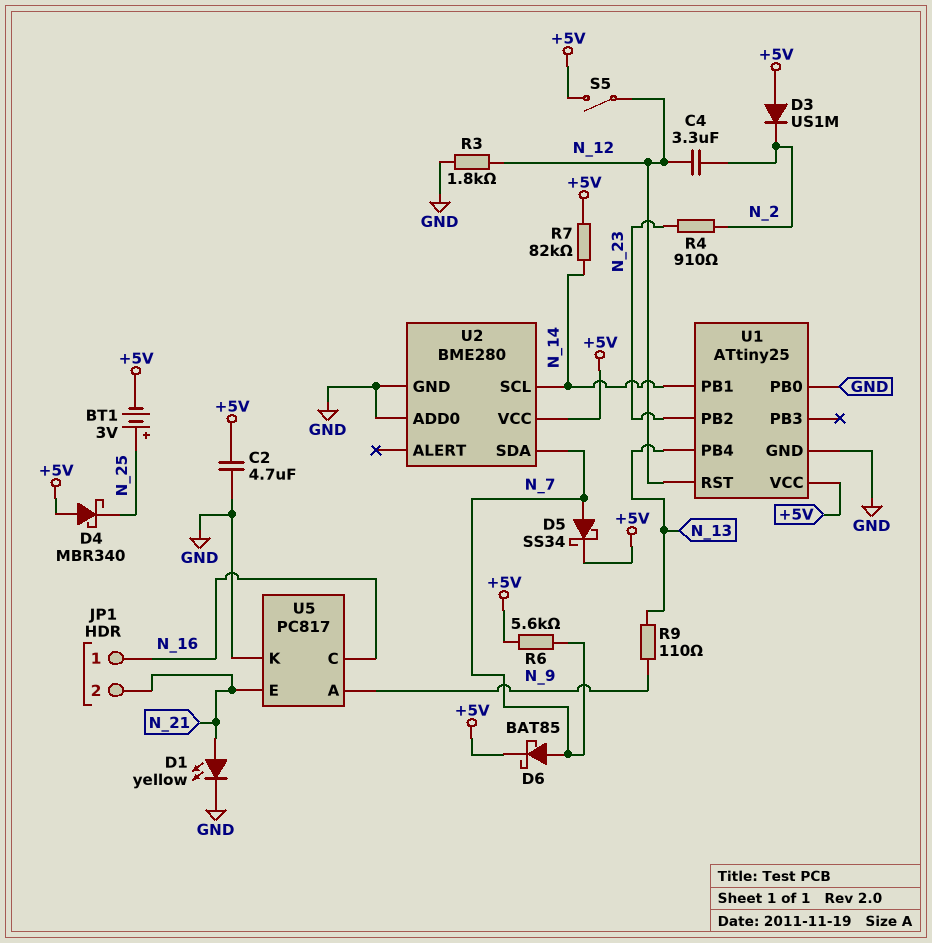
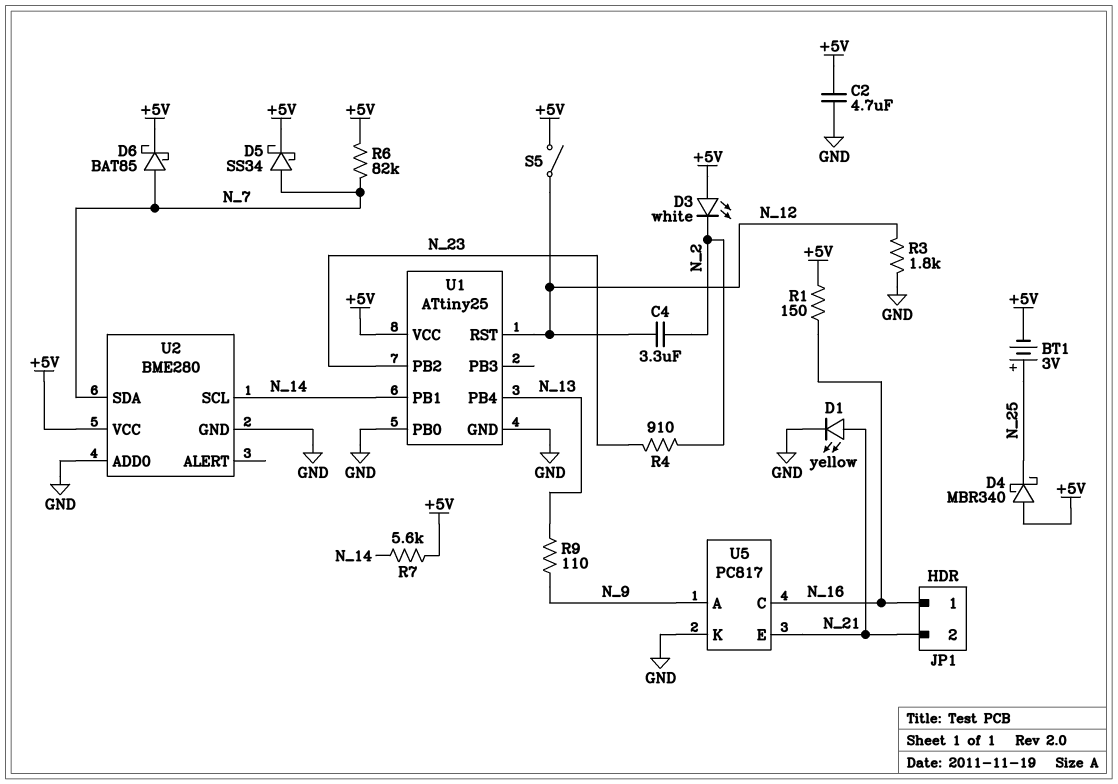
D3: diode US1M (A +5V, K N_2) -> LED white (A +5V, K N_2)
R1: none -> 150 (+5V, N_16)
R6: 5.6k (+5V, N_7) -> 82k (+5V, N_7)
R7: 82k (+5V, N_14) -> 5.6k (+5V, N_14)

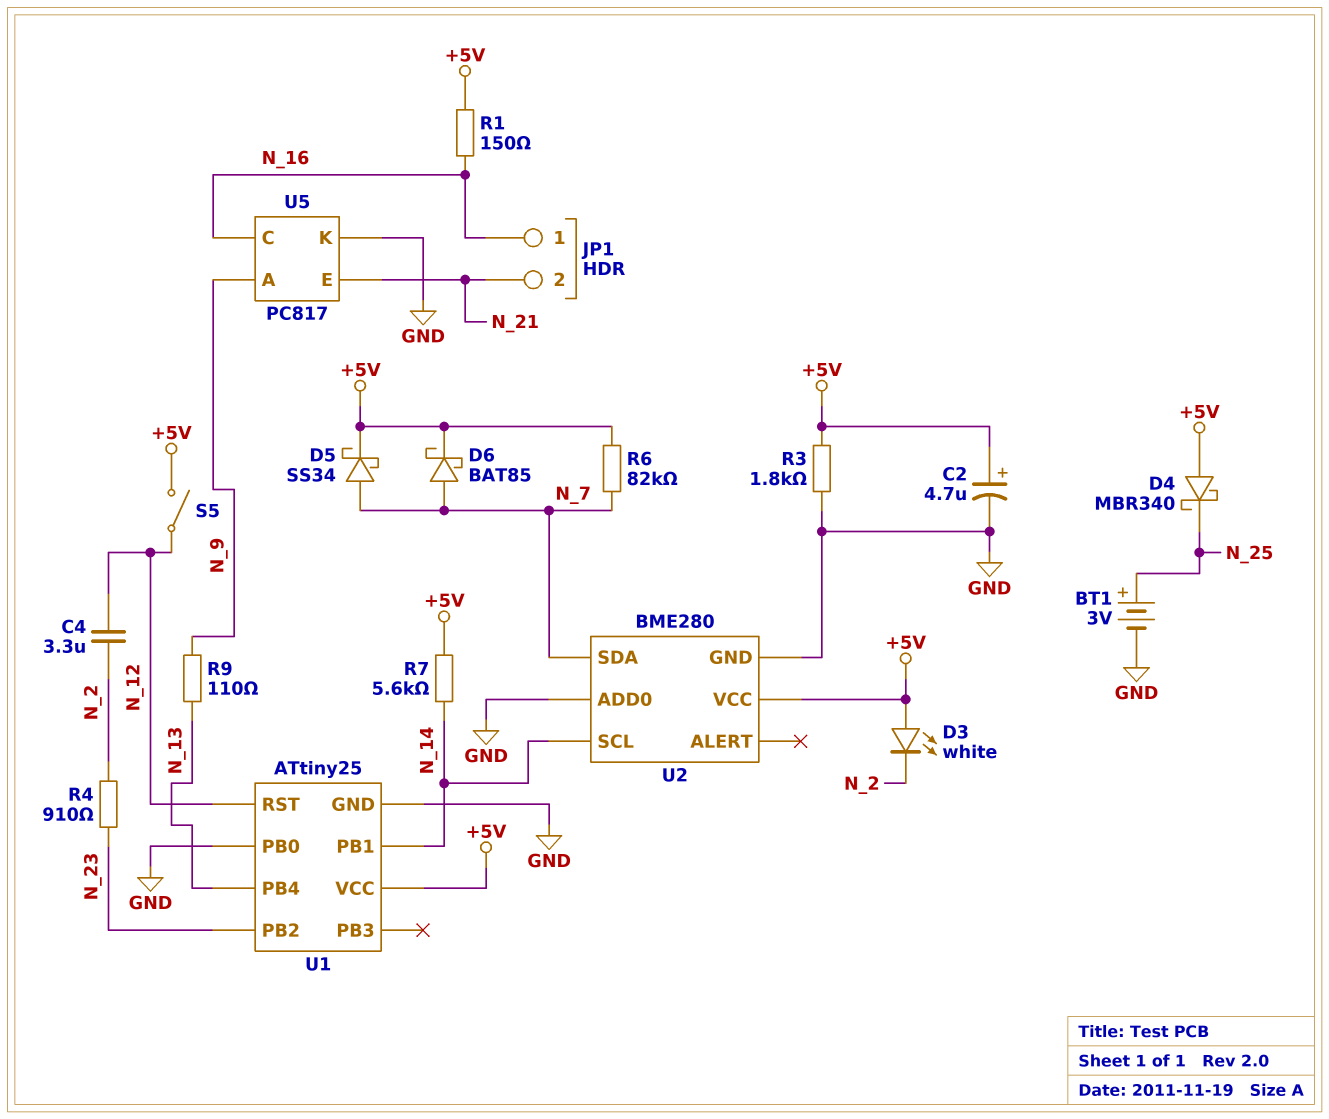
BT1: 3V (plus N_25, minus +5V) -> 3V (plus N_25, minus GND)
C2: 4.7uF (+5V, GND) -> 4.7uF (plus +5V, minus GND)
D1: LED yellow (A N_21, K GND) -> none
R3: 1.8k (GND, N_12) -> 1.8k (+5V, GND)

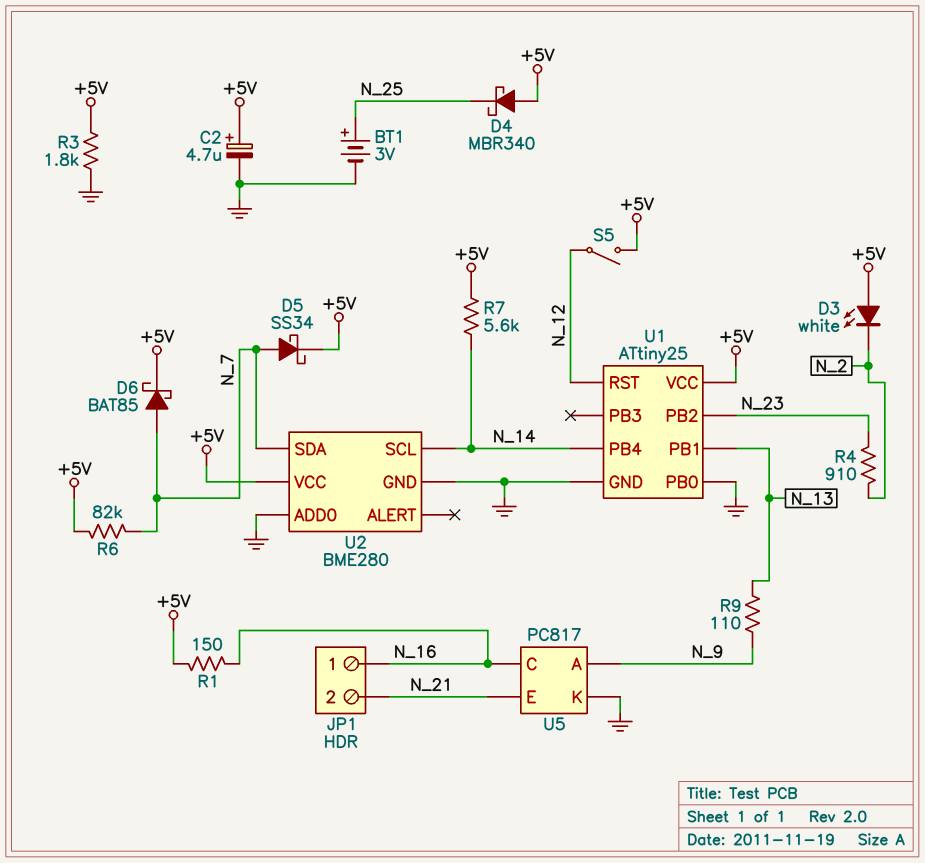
C4: 3.3uF (N_2, N_12) -> none
U1 pin PB1: N_14 -> N_13
U1 pin PB4: N_13 -> N_14

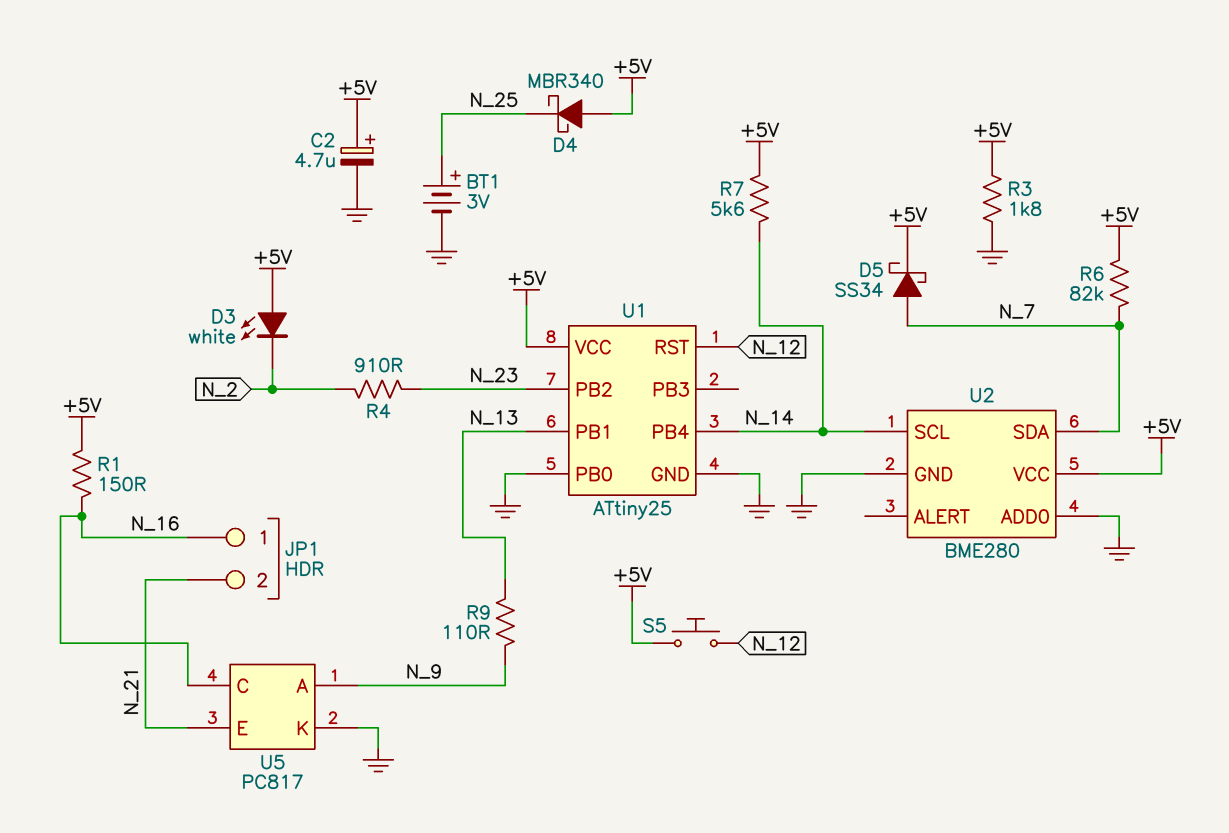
D6: schottky BAT85 (A N_7, K +5V) -> none
S5: switch (+5V, N_12) -> button (+5V, N_12)

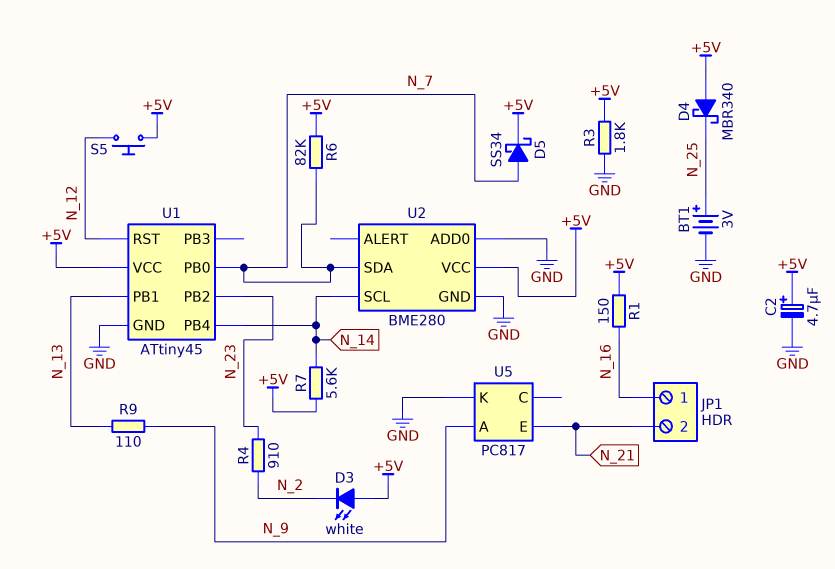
U1: ATtiny25 -> ATtiny45
U1 pin PB0: GND -> N_7
U5 pin C: N_16 -> none

